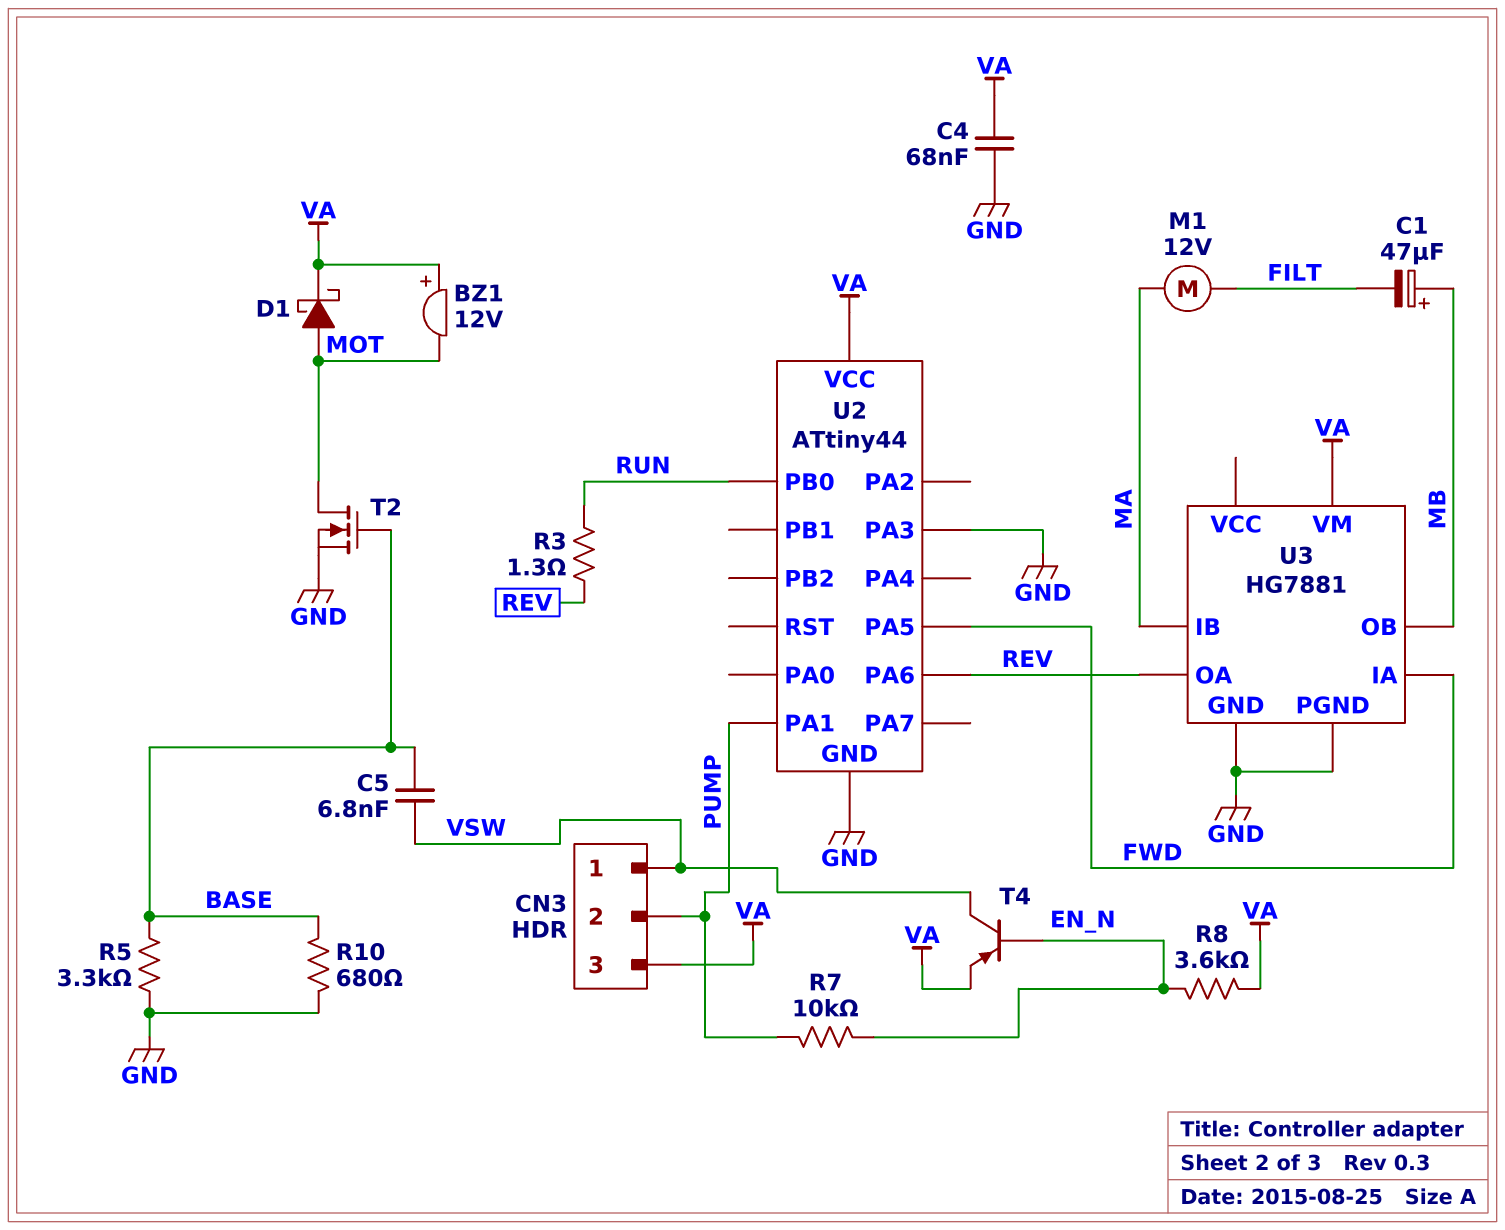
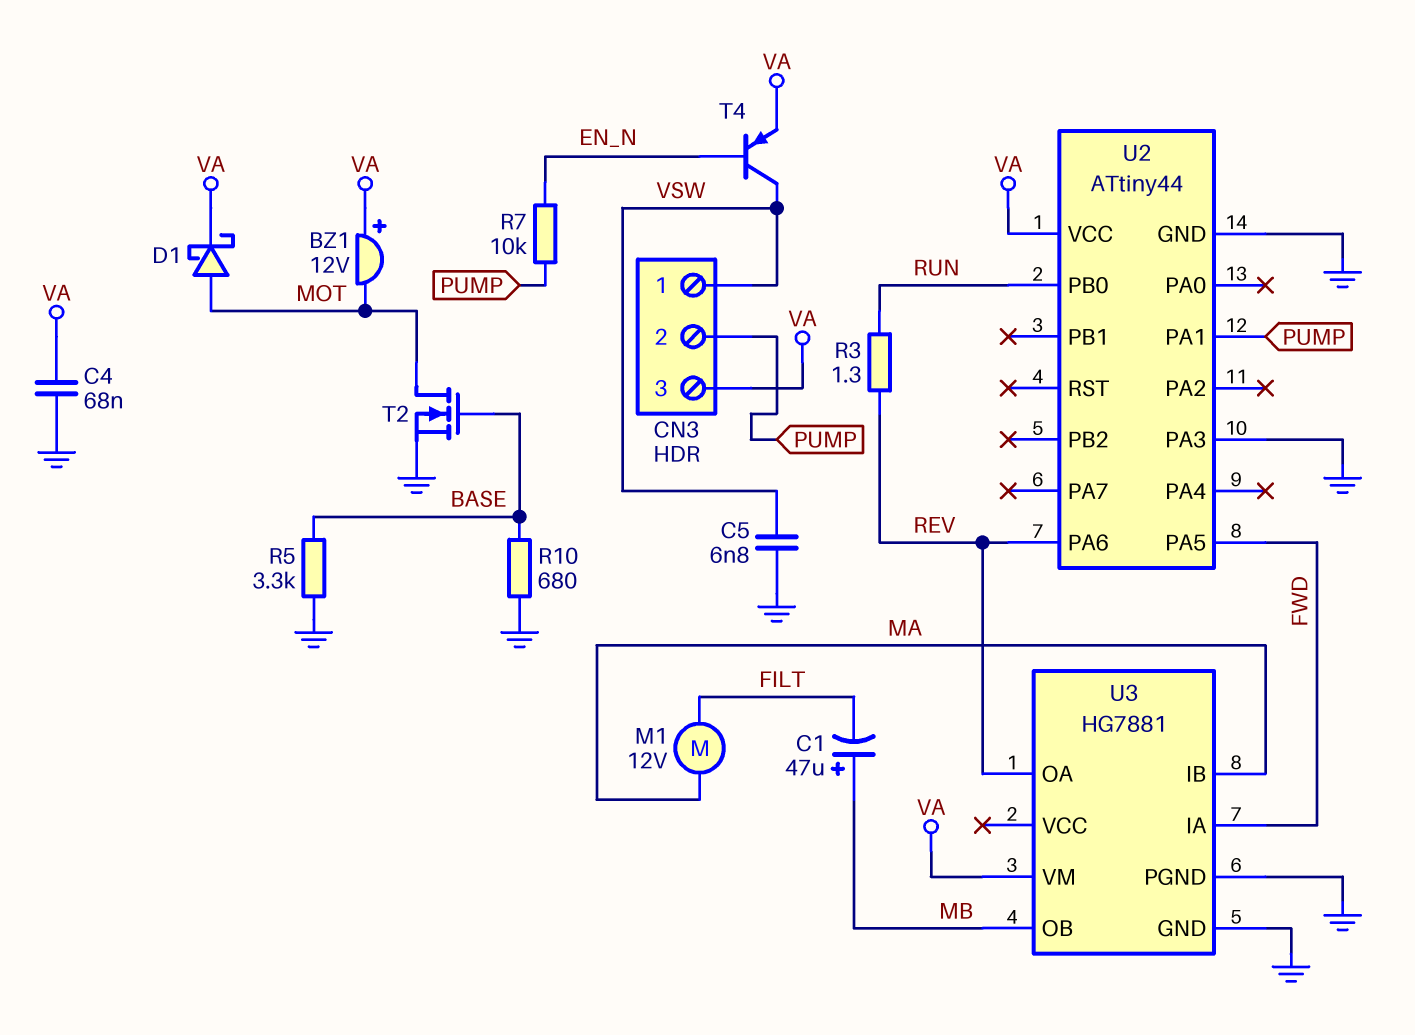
C5: 6.8nF (BASE, VSW) -> 6.8nF (GND, VSW)
R8: 3.6k (EN_N, VA) -> none

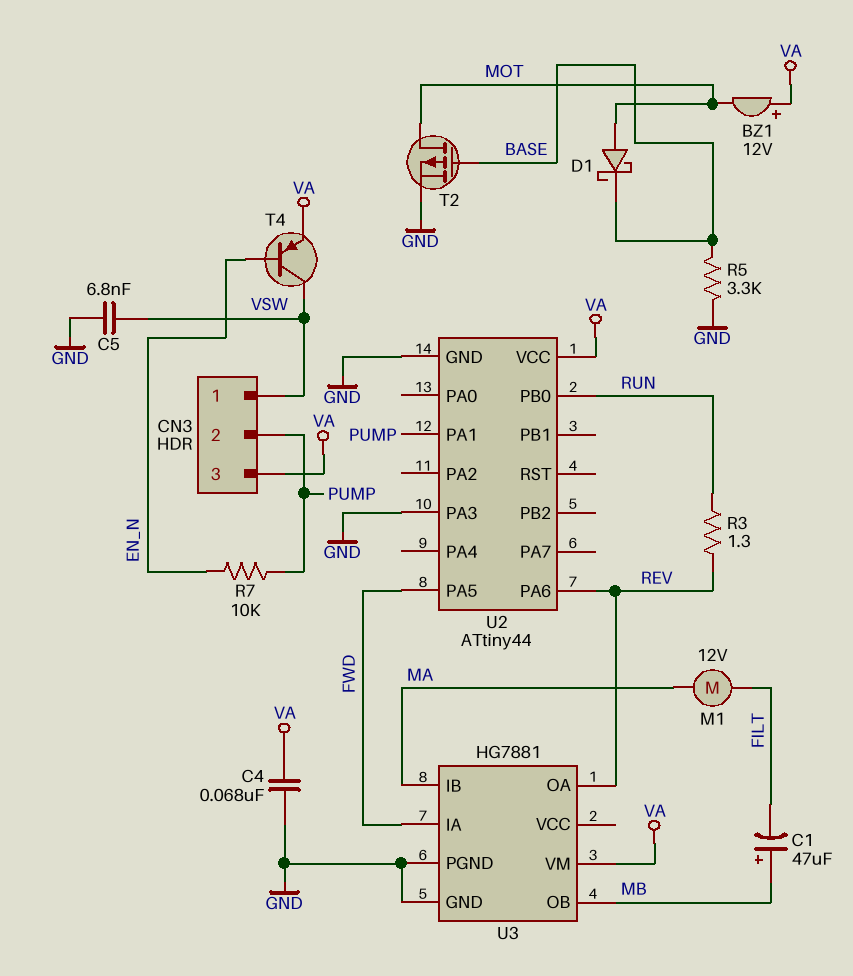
D1: schottky (A MOT, K VA) -> schottky (A MOT, K BASE)
R10: 680 (BASE, GND) -> none
T2: NMOS (G BASE, D MOT, S GND) -> PMOS (G BASE, D MOT, S GND)

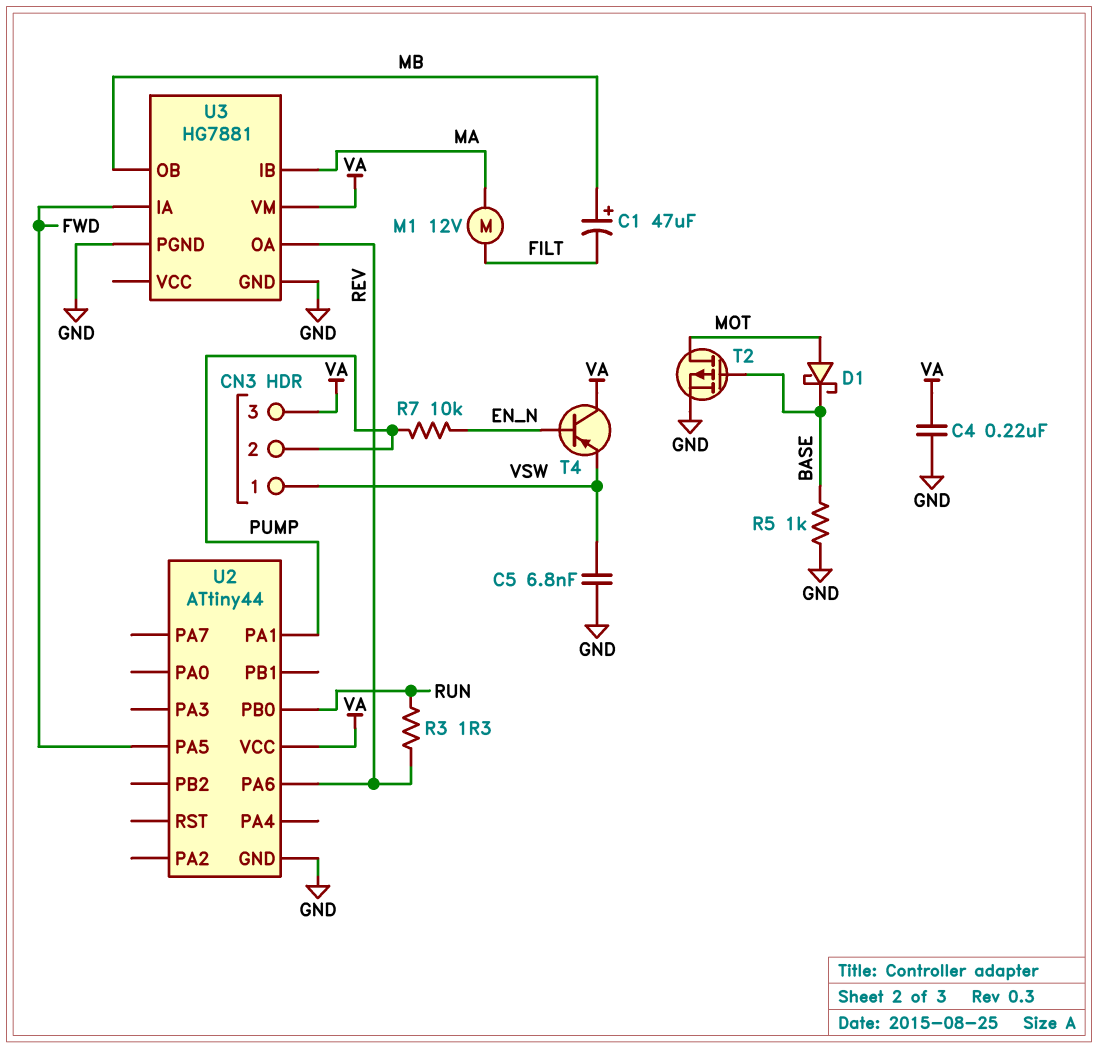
BZ1: buzzer 12V (plus VA, minus MOT) -> none
C4: 68nF (GND, VA) -> 220nF (GND, VA)
R5: 3.3k (BASE, GND) -> 1k (BASE, GND)
T4: PNP (B EN_N, C VSW, E VA) -> PNP (B EN_N, C VA, E VSW)
U2 pin PA3: GND -> none

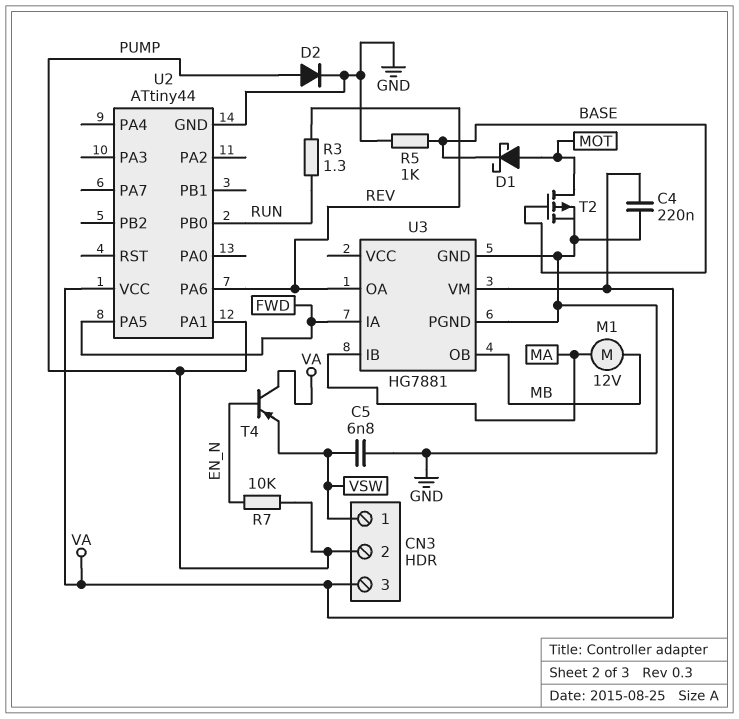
C1: 47uF (plus MB, minus FILT) -> none
D2: none -> diode (A PUMP, K GND)
M1: motor 12V (FILT, MA) -> motor 12V (MA, MB)

